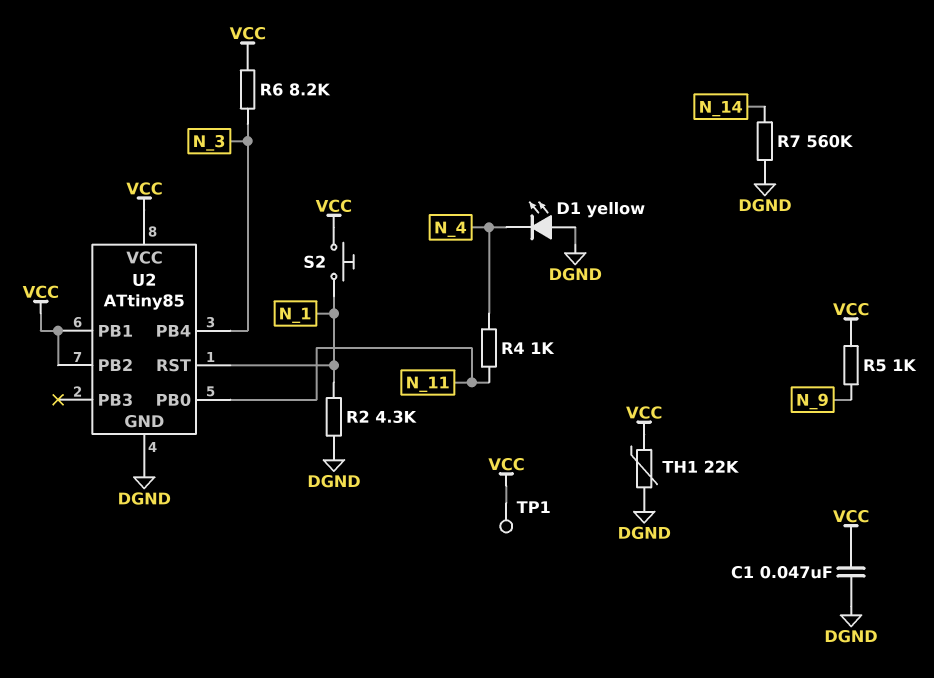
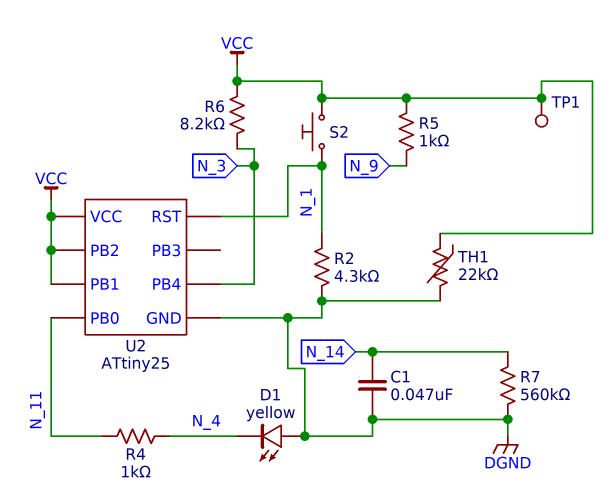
C1: 47nF (DGND, VCC) -> 47nF (DGND, N_14)
U2: ATtiny85 -> ATtiny25

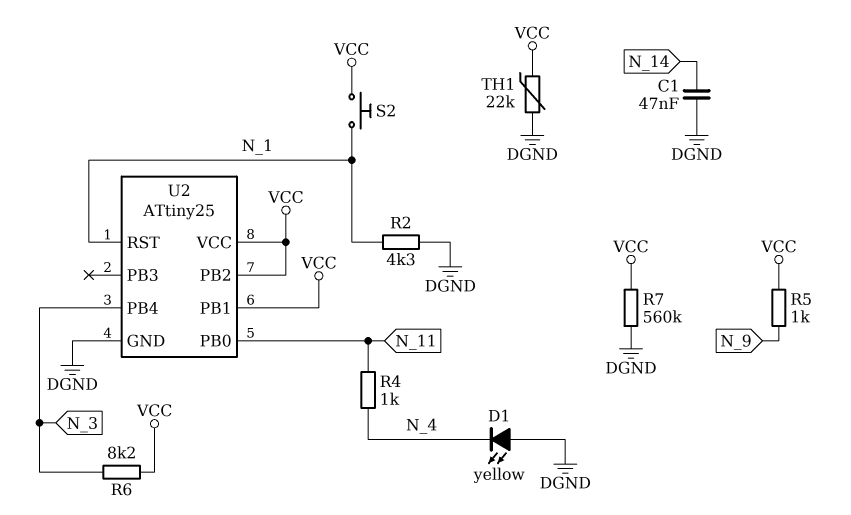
R7: 560k (DGND, N_14) -> 560k (DGND, VCC)
TP1: test point (VCC) -> none

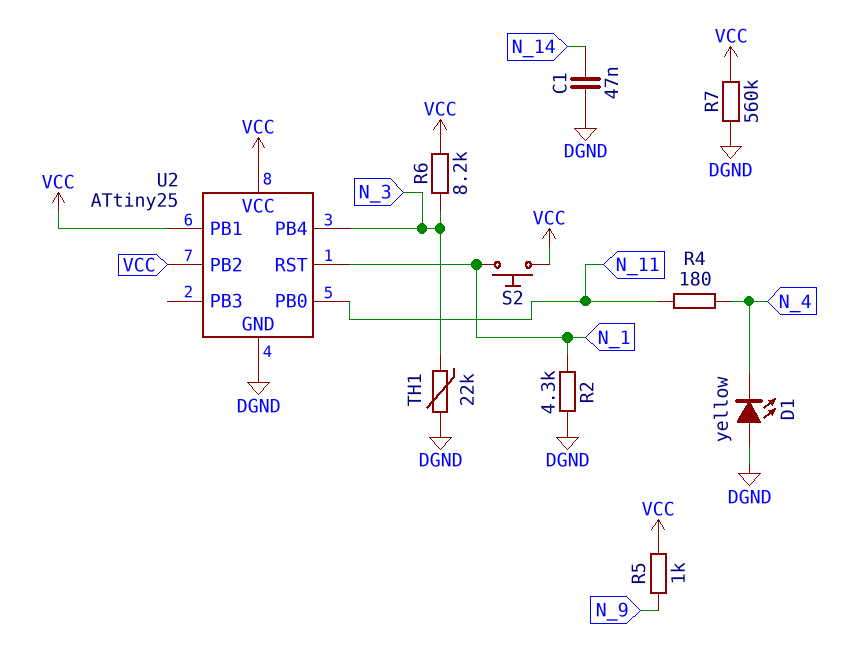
R4: 1k (N_4, N_11) -> 180 (N_4, N_11)
TH1: 22k (DGND, VCC) -> 22k (DGND, N_3)

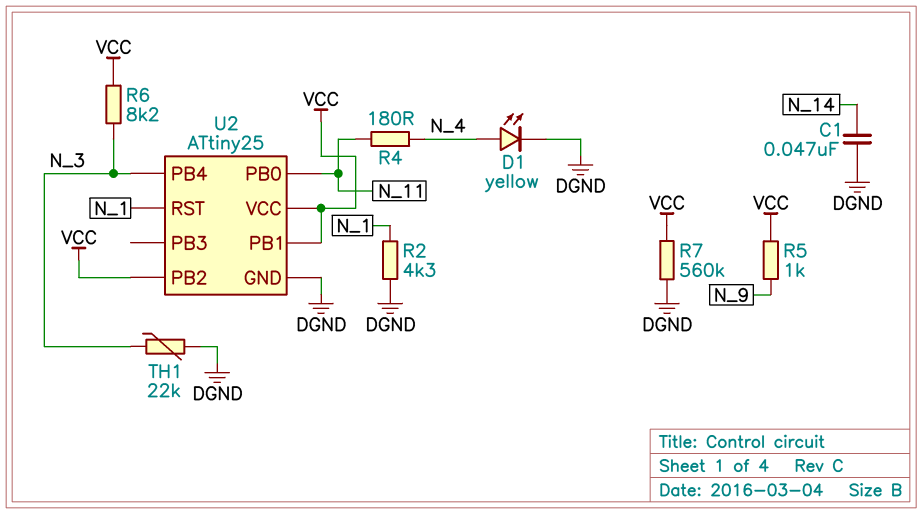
D1: LED yellow (A DGND, K N_4) -> LED yellow (A N_4, K DGND)
S2: button (N_1, VCC) -> none

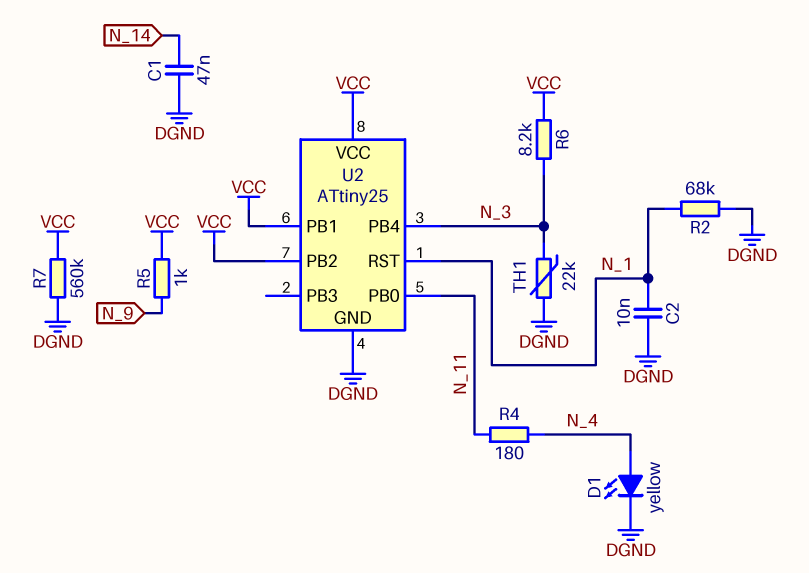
C2: none -> 10nF (DGND, N_1)
R2: 4.3k (DGND, N_1) -> 68k (DGND, N_1)

